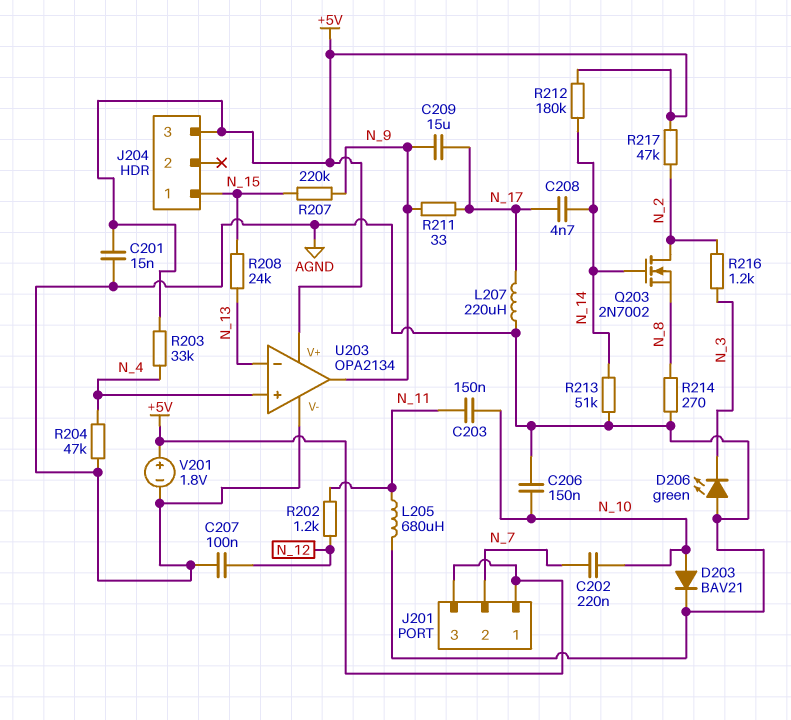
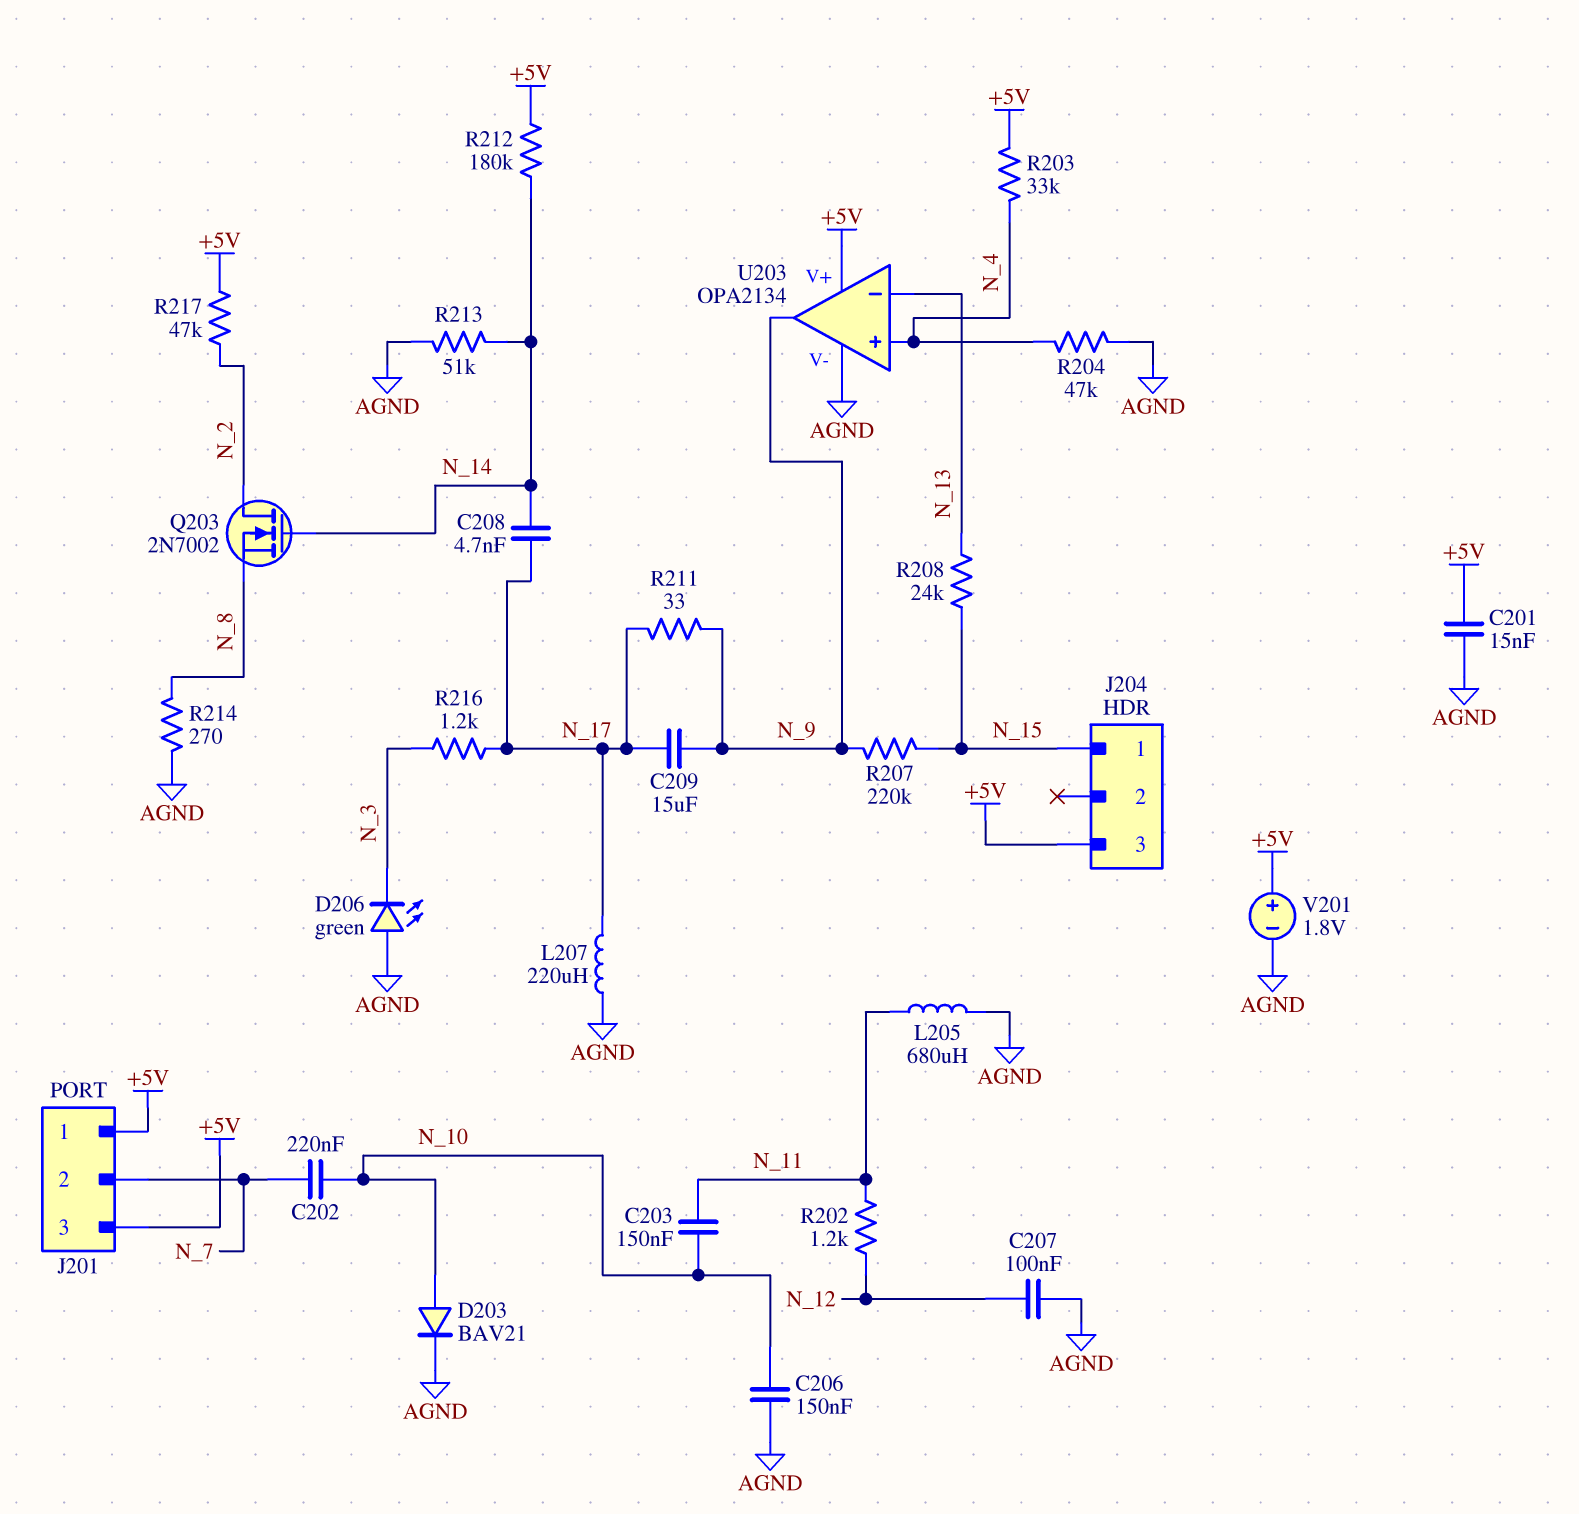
R216: 1.2k (N_2, N_3) -> 1.2k (N_3, N_17)

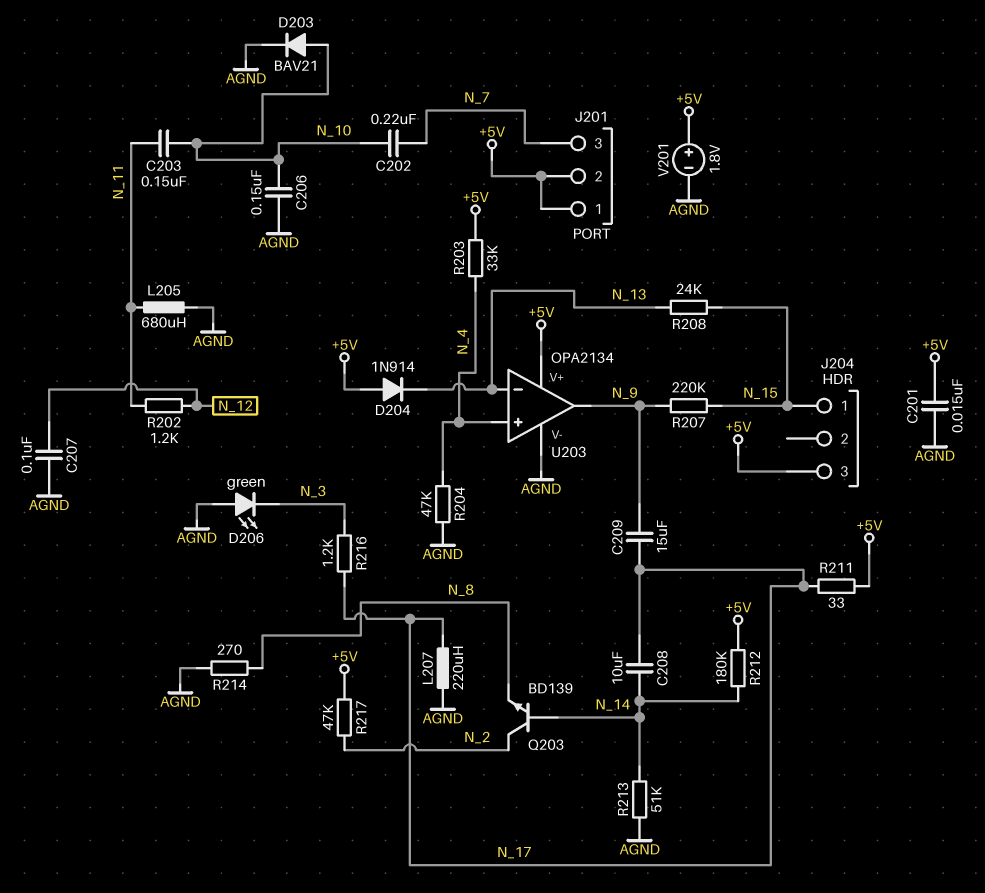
C208: 4.7nF (N_14, N_17) -> 10uF (N_14, N_17)
D204: none -> diode 1N914 (A +5V, K N_13)
J201 pin 2: N_7 -> +5V
J201 pin 3: +5V -> N_7
Q203: NMOS 2N7002 (G N_14, D N_2, S N_8) -> NPN BD139 (B N_14, C N_2, E N_8)
R211: 33 (N_9, N_17) -> 33 (+5V, N_17)

